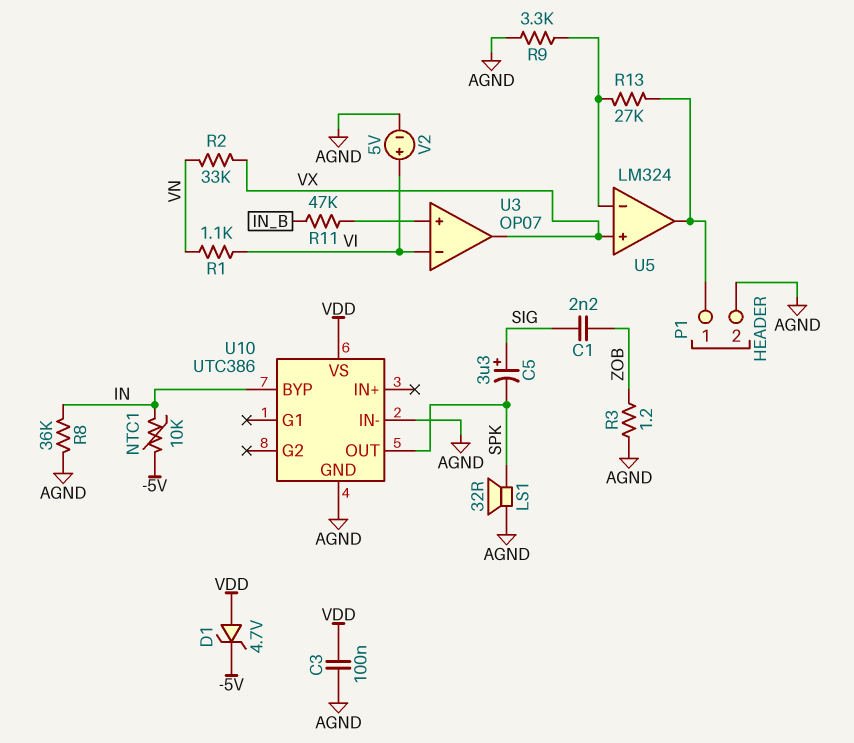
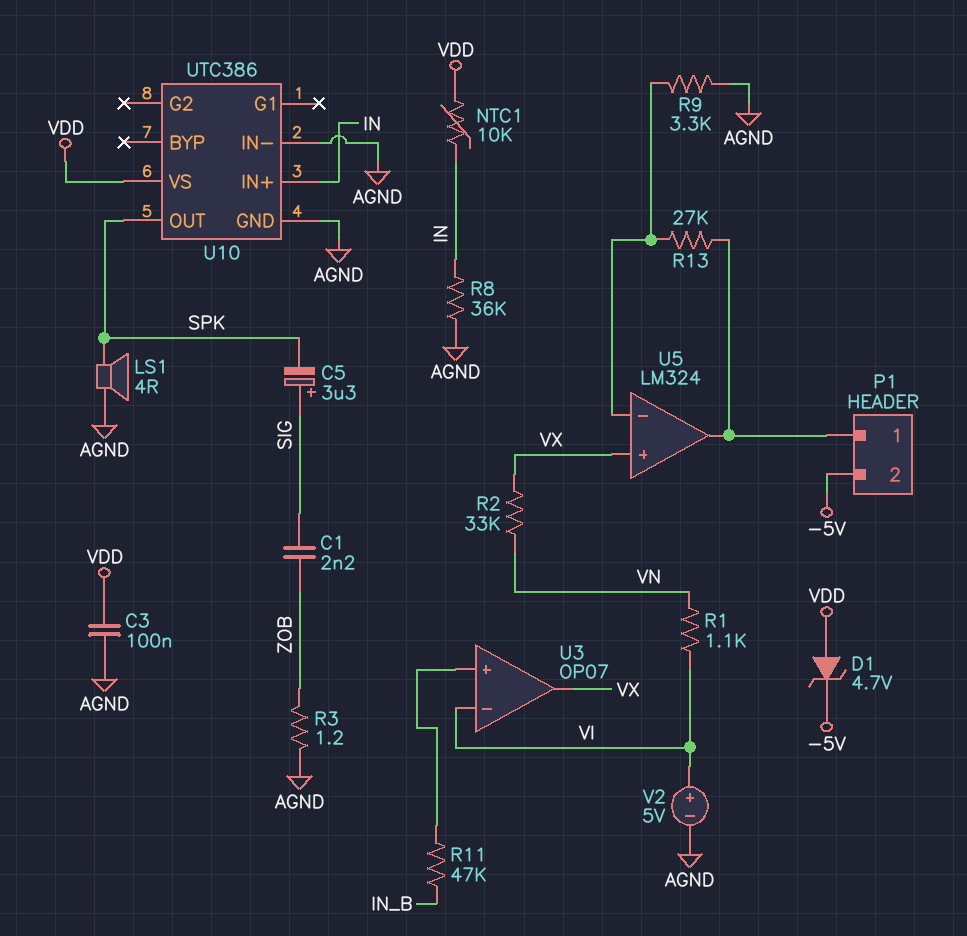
LS1: speaker 32R (AGND, SPK) -> speaker 4R (AGND, SPK)
NTC1: 10k (-5V, IN) -> 10k (IN, VDD)
P1 pin 2: AGND -> -5V
U10 pin BYP: IN -> none
U10 pin IN+: none -> IN

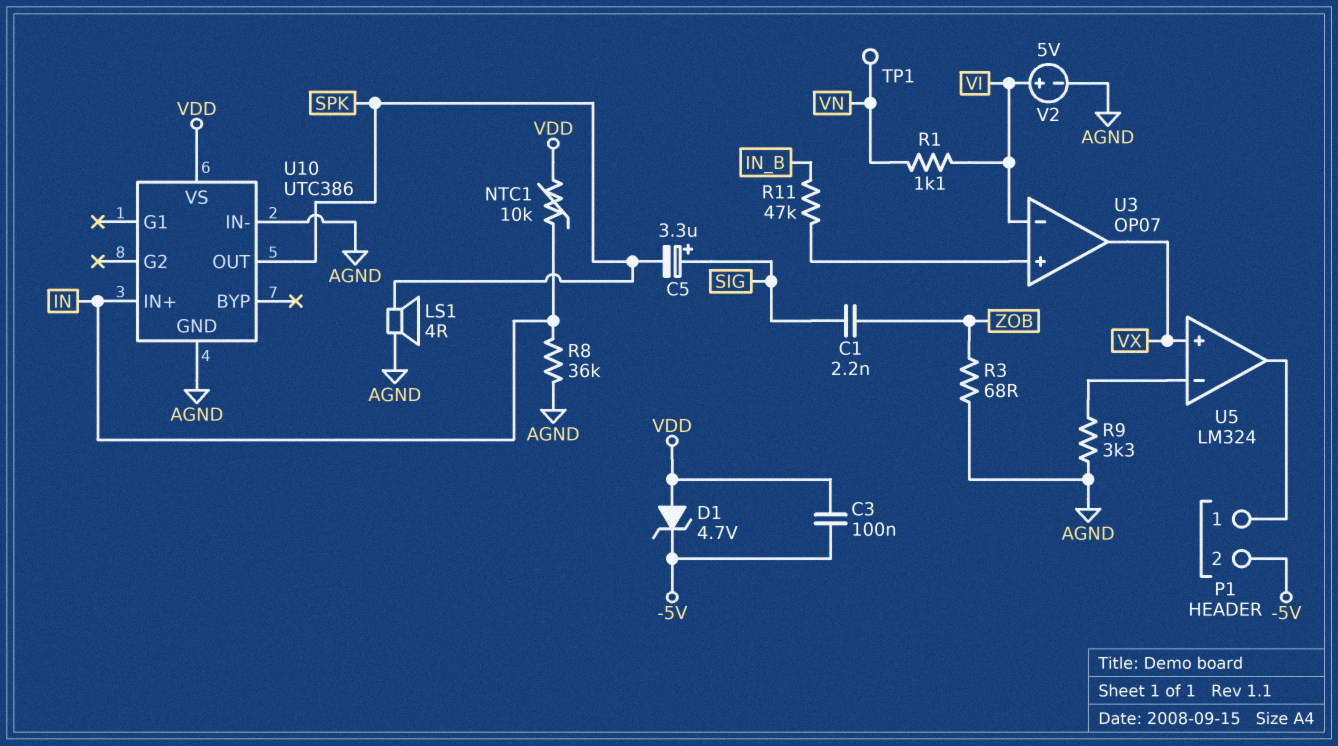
C3: 100nF (AGND, VDD) -> 100nF (-5V, VDD)
R2: 33k (VN, VX) -> none
R3: 1.2 (AGND, ZOB) -> 68 (AGND, ZOB)
R13: 27k (P1/1, U5/in-) -> none
TP1: none -> test point (VN)

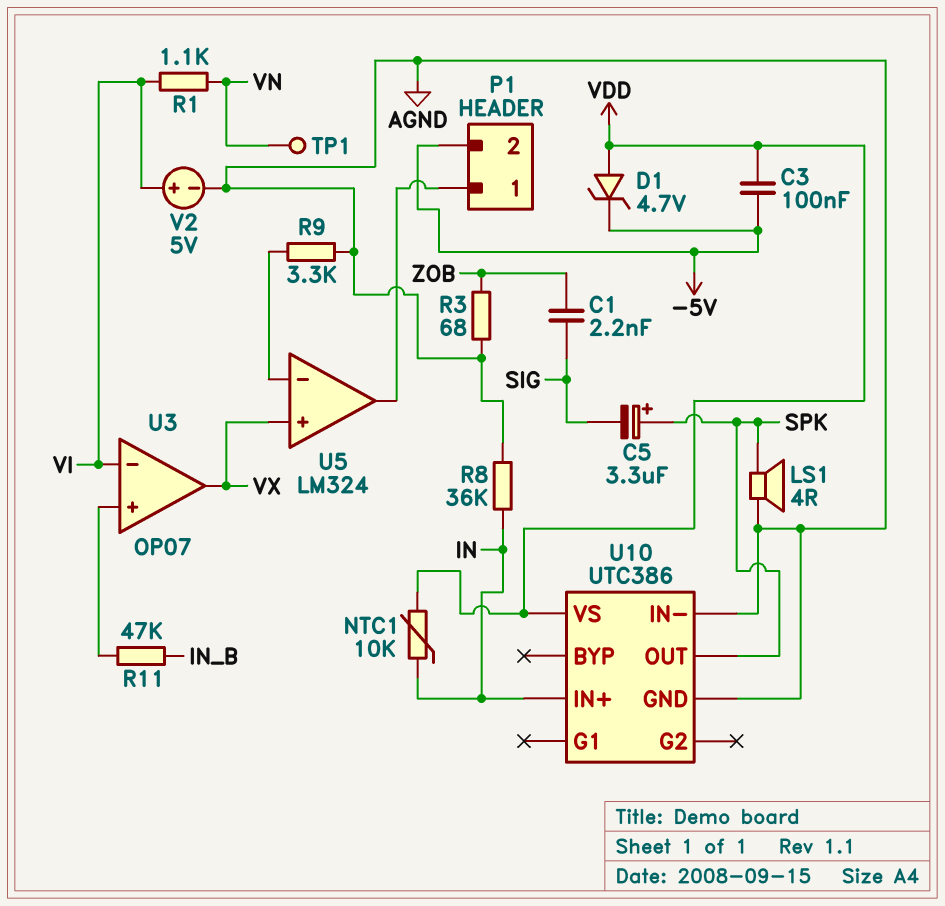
C5: 3.3uF (plus SIG, minus SPK) -> 3.3uF (plus SPK, minus SIG)

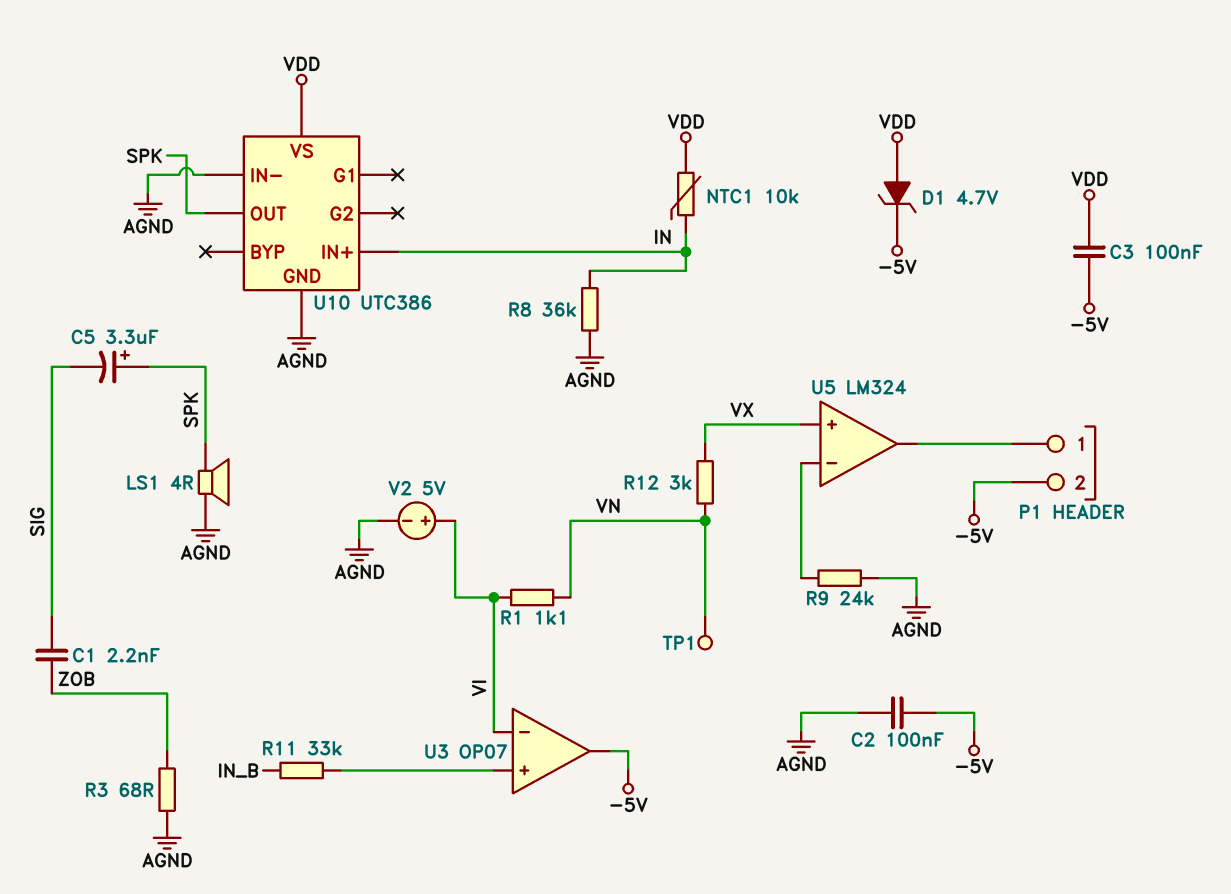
C2: none -> 100nF (-5V, AGND)
R9: 3.3k (AGND, U5/in-) -> 24k (AGND, U5/in-)
R11: 47k (IN_B, U3/in+) -> 33k (IN_B, U3/in+)
R12: none -> 3k (VN, VX)
U3 pin out: VX -> -5V

